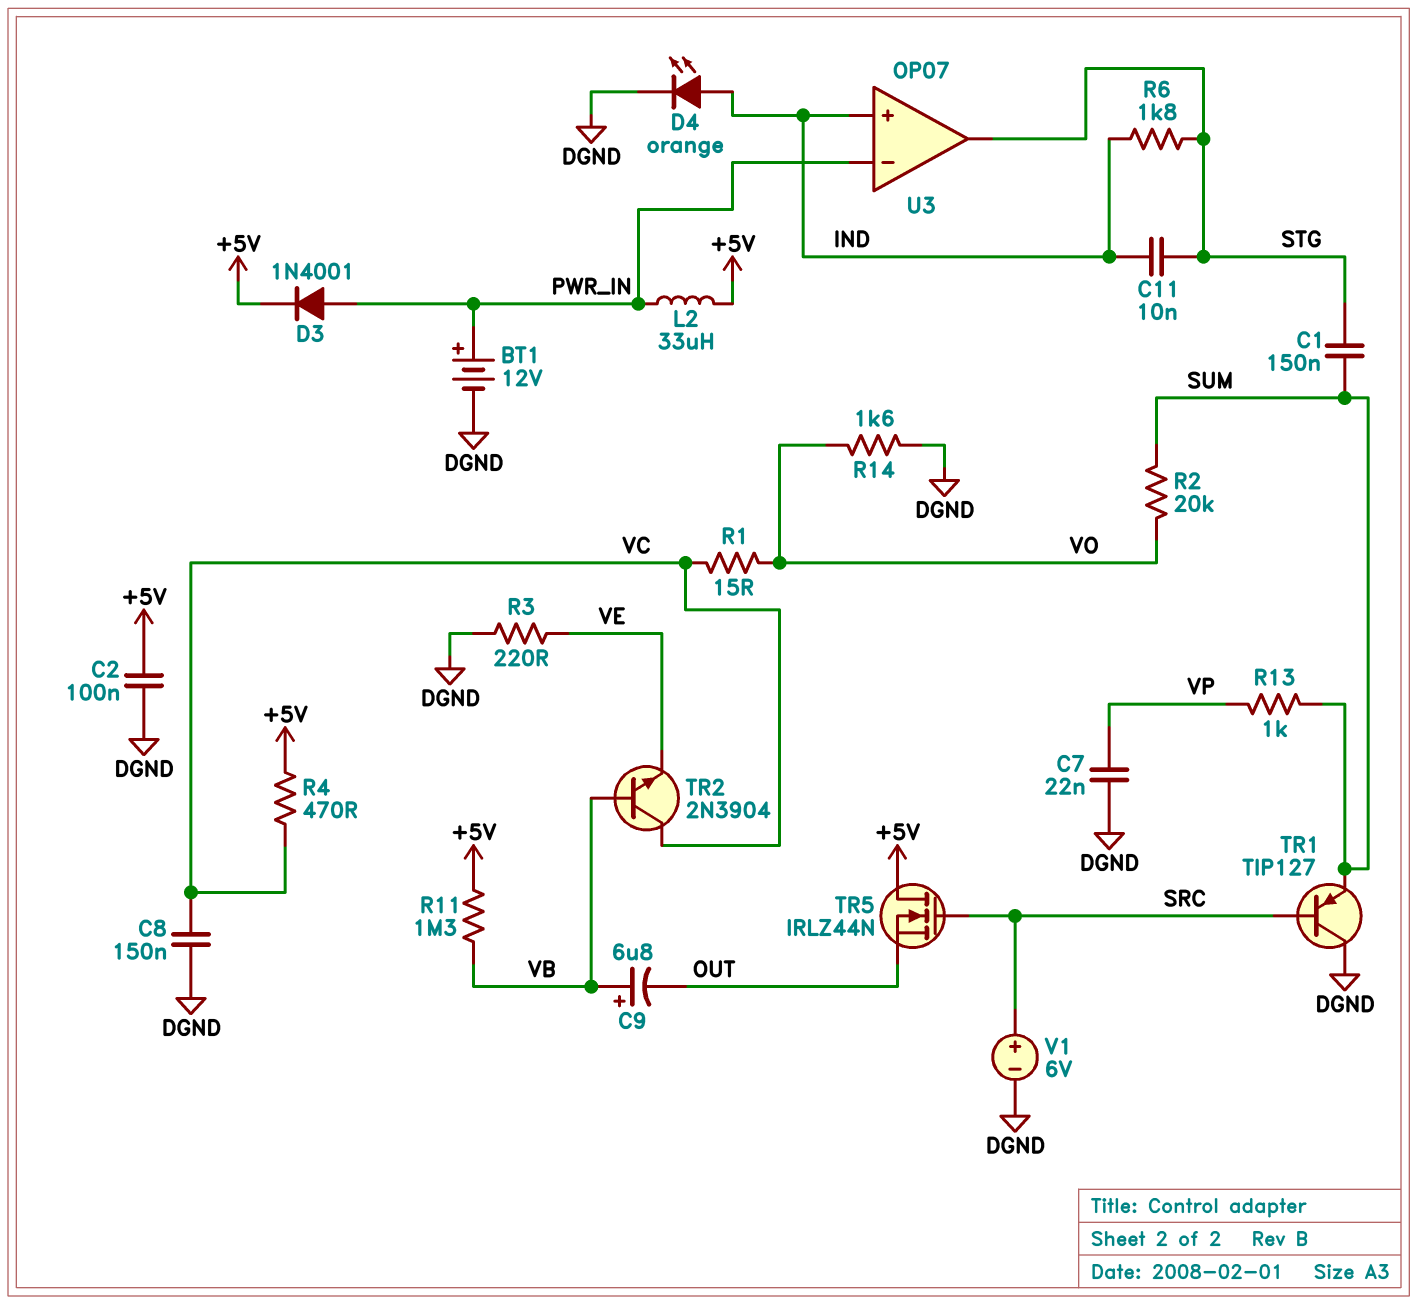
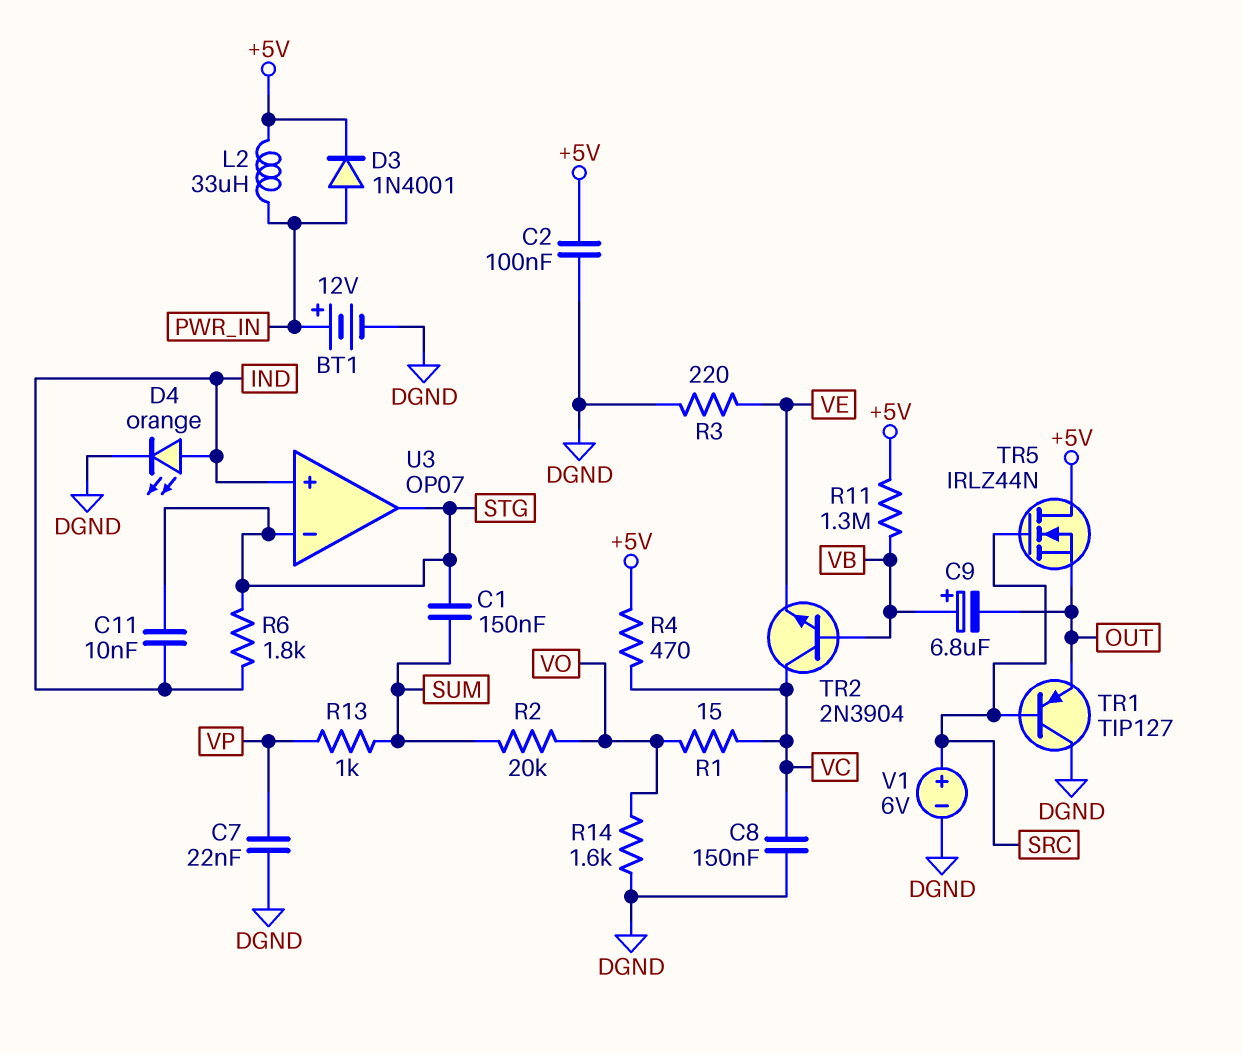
TR1: PNP TIP127 (B SRC, C DGND, E SUM) -> PNP TIP127 (B SRC, C DGND, E OUT)
U3 pin in-: PWR_IN -> STG

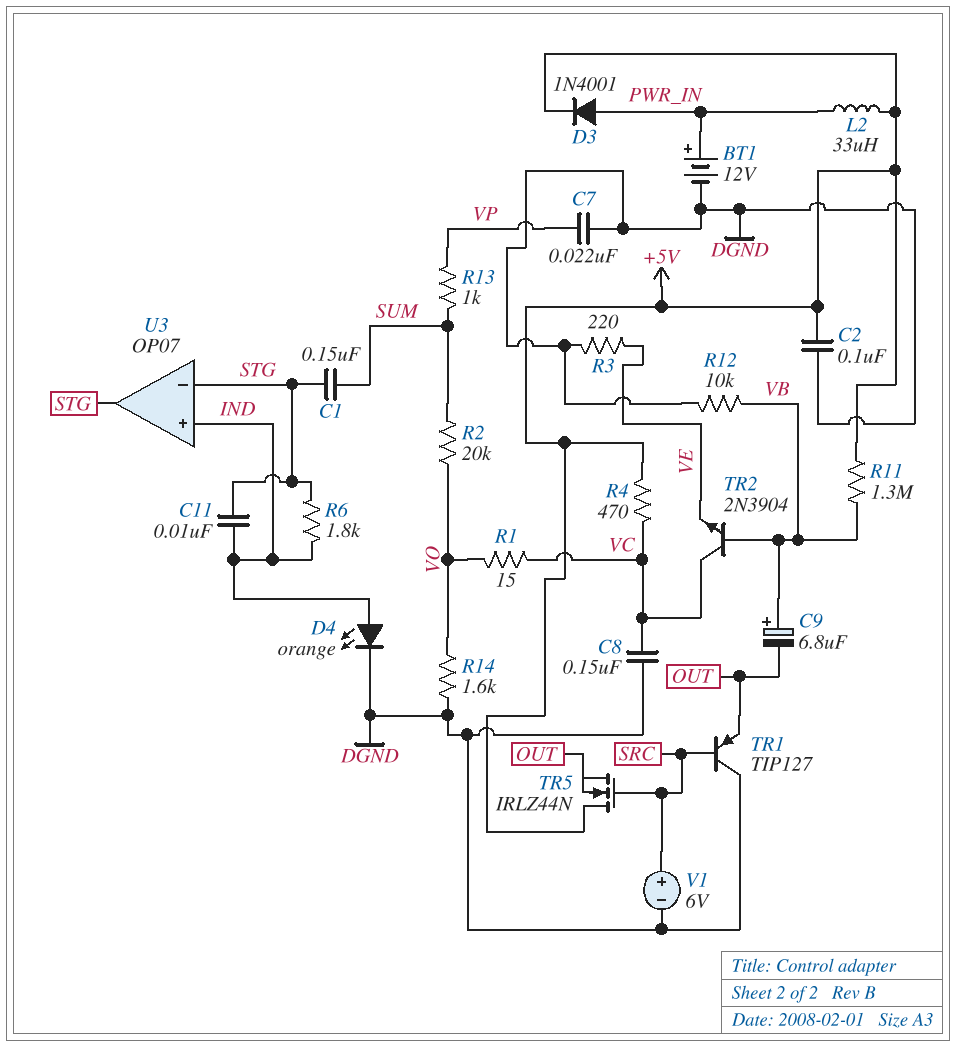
R12: none -> 10k (DGND, VB)

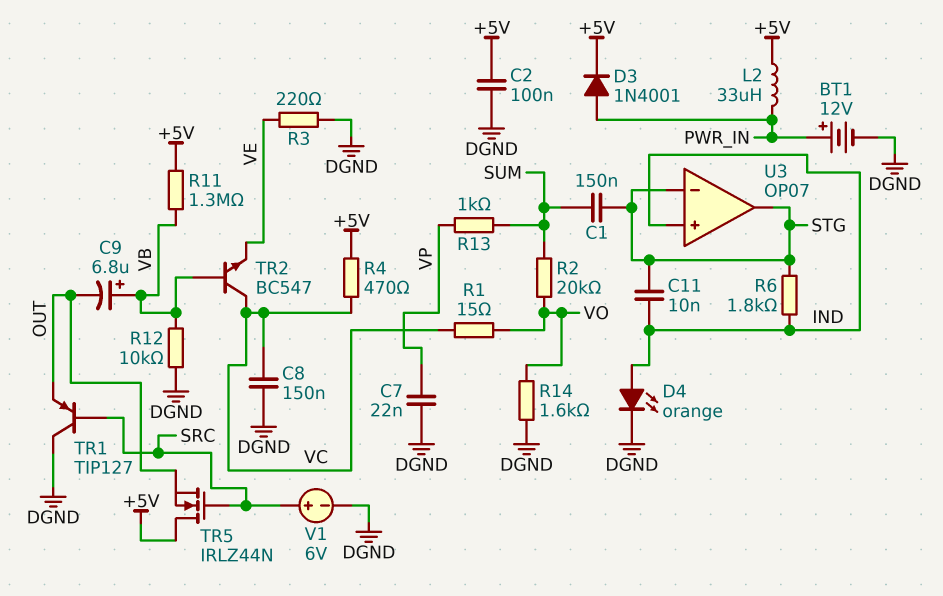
TR2: NPN 2N3904 (B VB, C VC, E VE) -> NPN BC547 (B VB, C VC, E VE)

